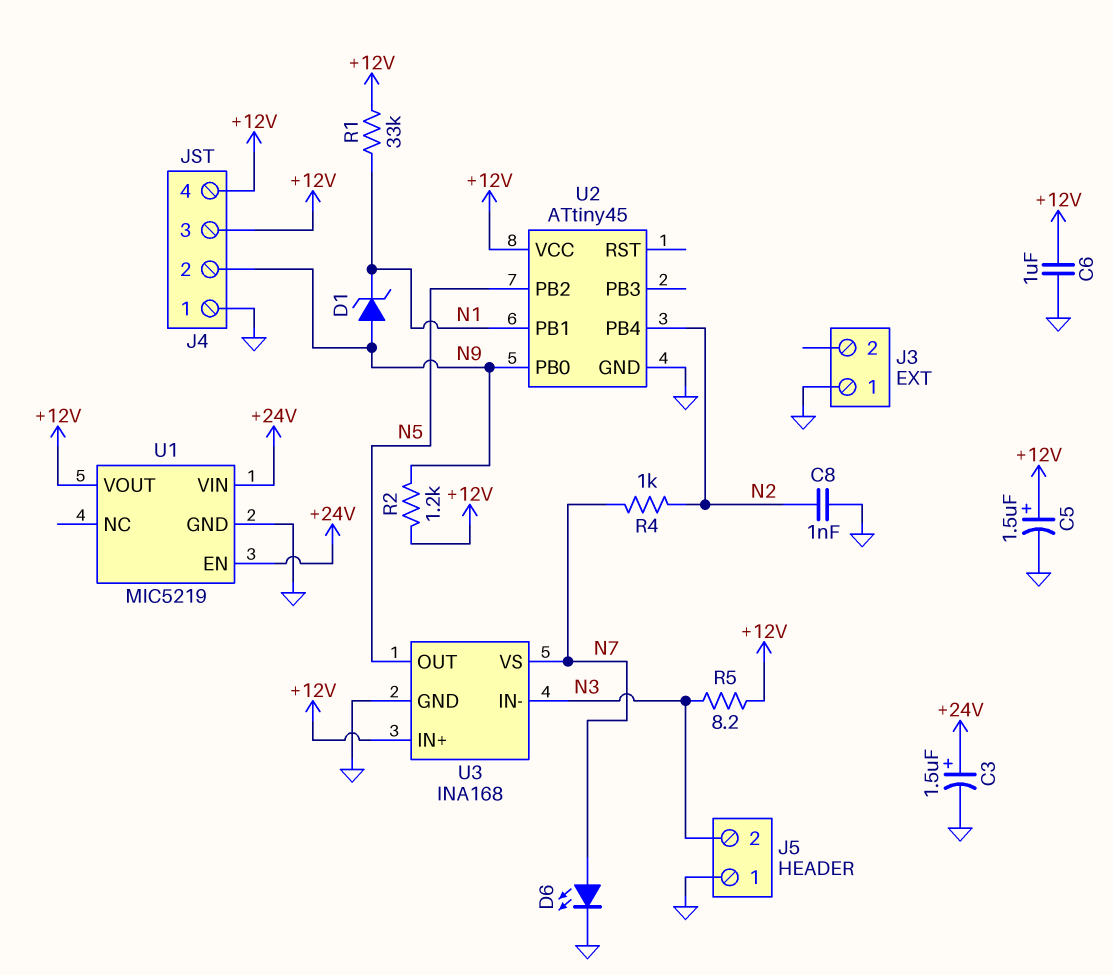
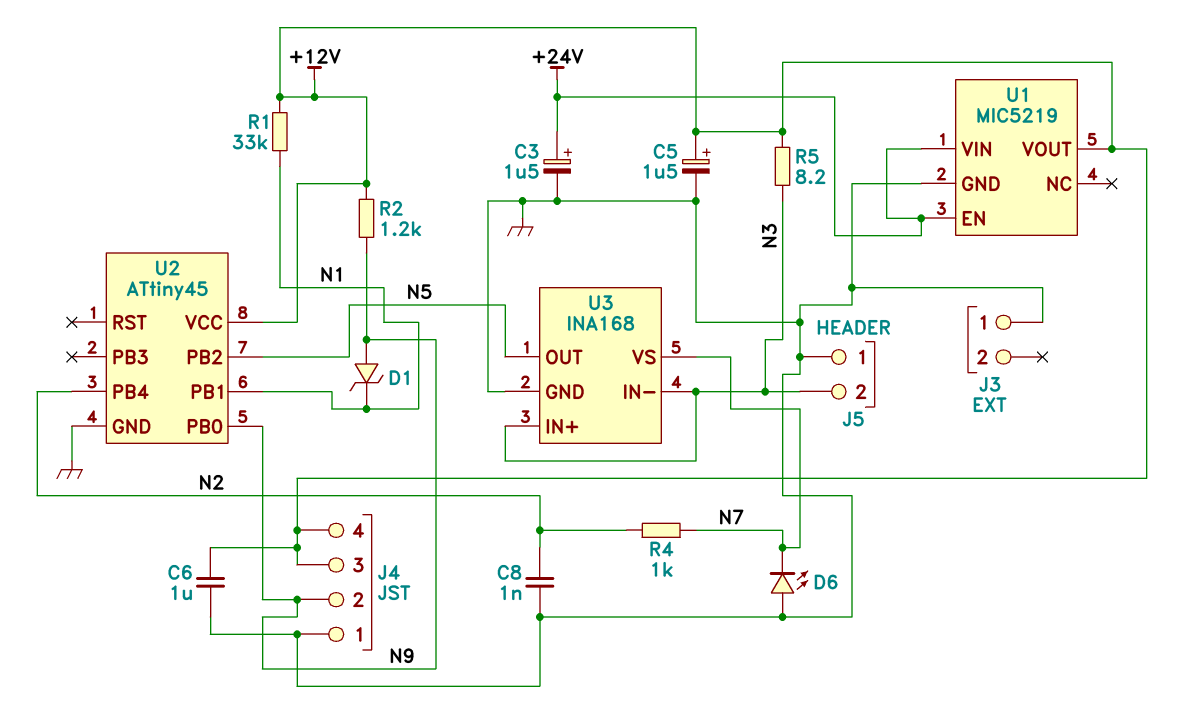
D6: LED (A N7, K GND) -> LED (A GND, K N7)
U3 pin IN+: +12V -> N3

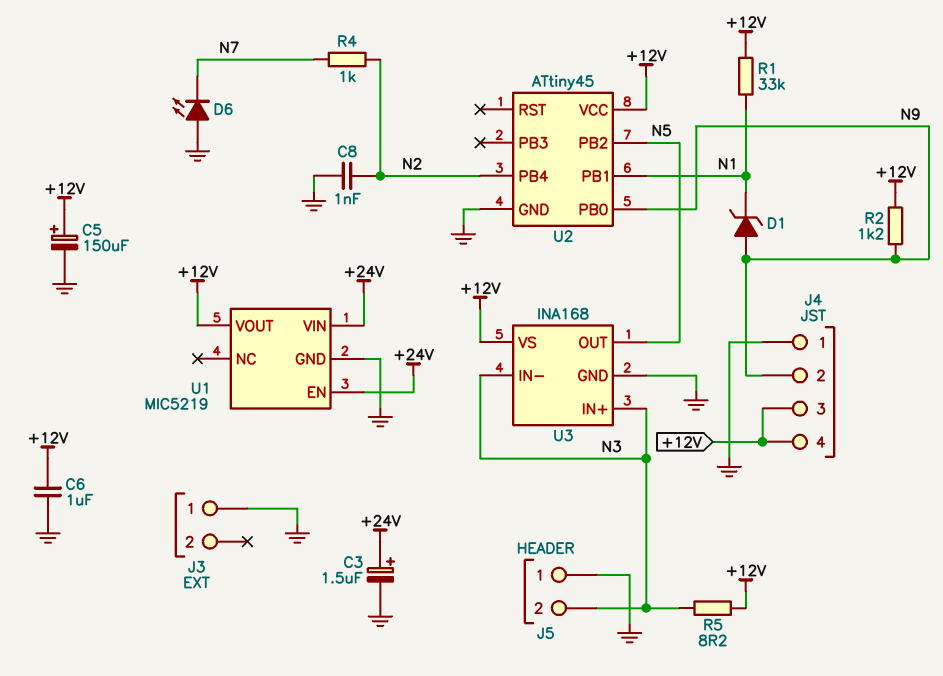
C5: 1.5uF (plus +12V, minus GND) -> 150uF (plus +12V, minus GND)
U3 pin VS: N7 -> +12V

